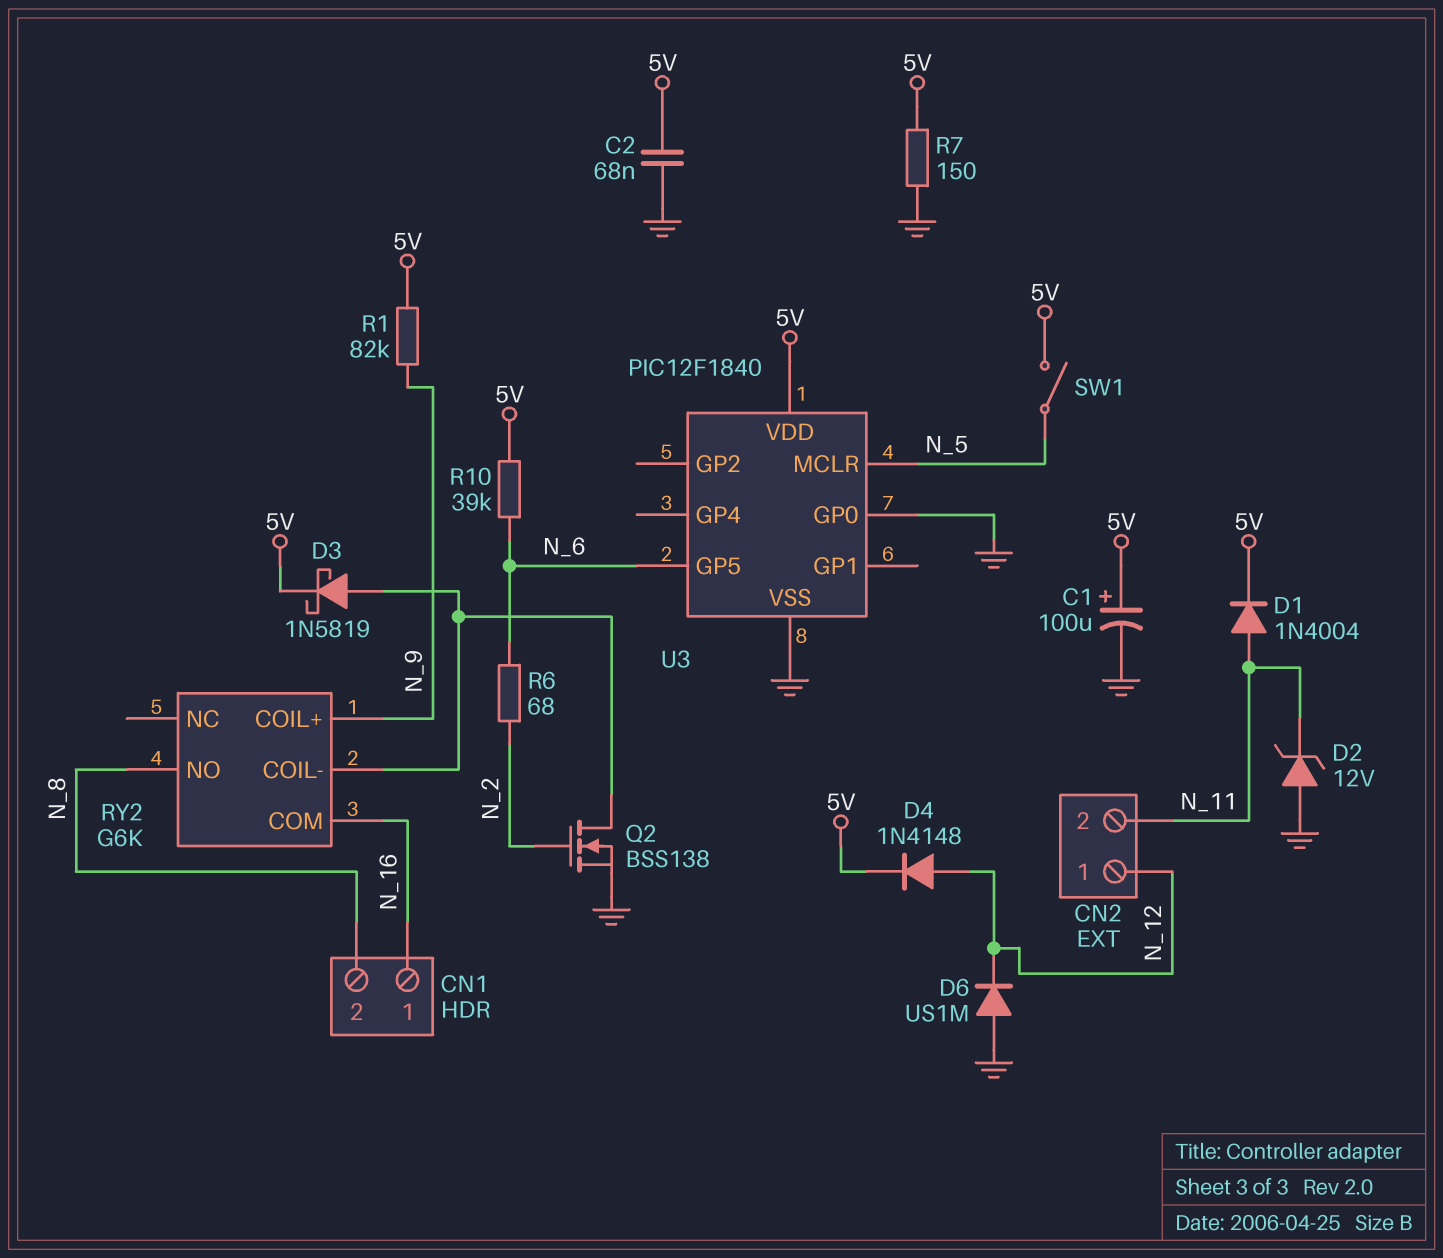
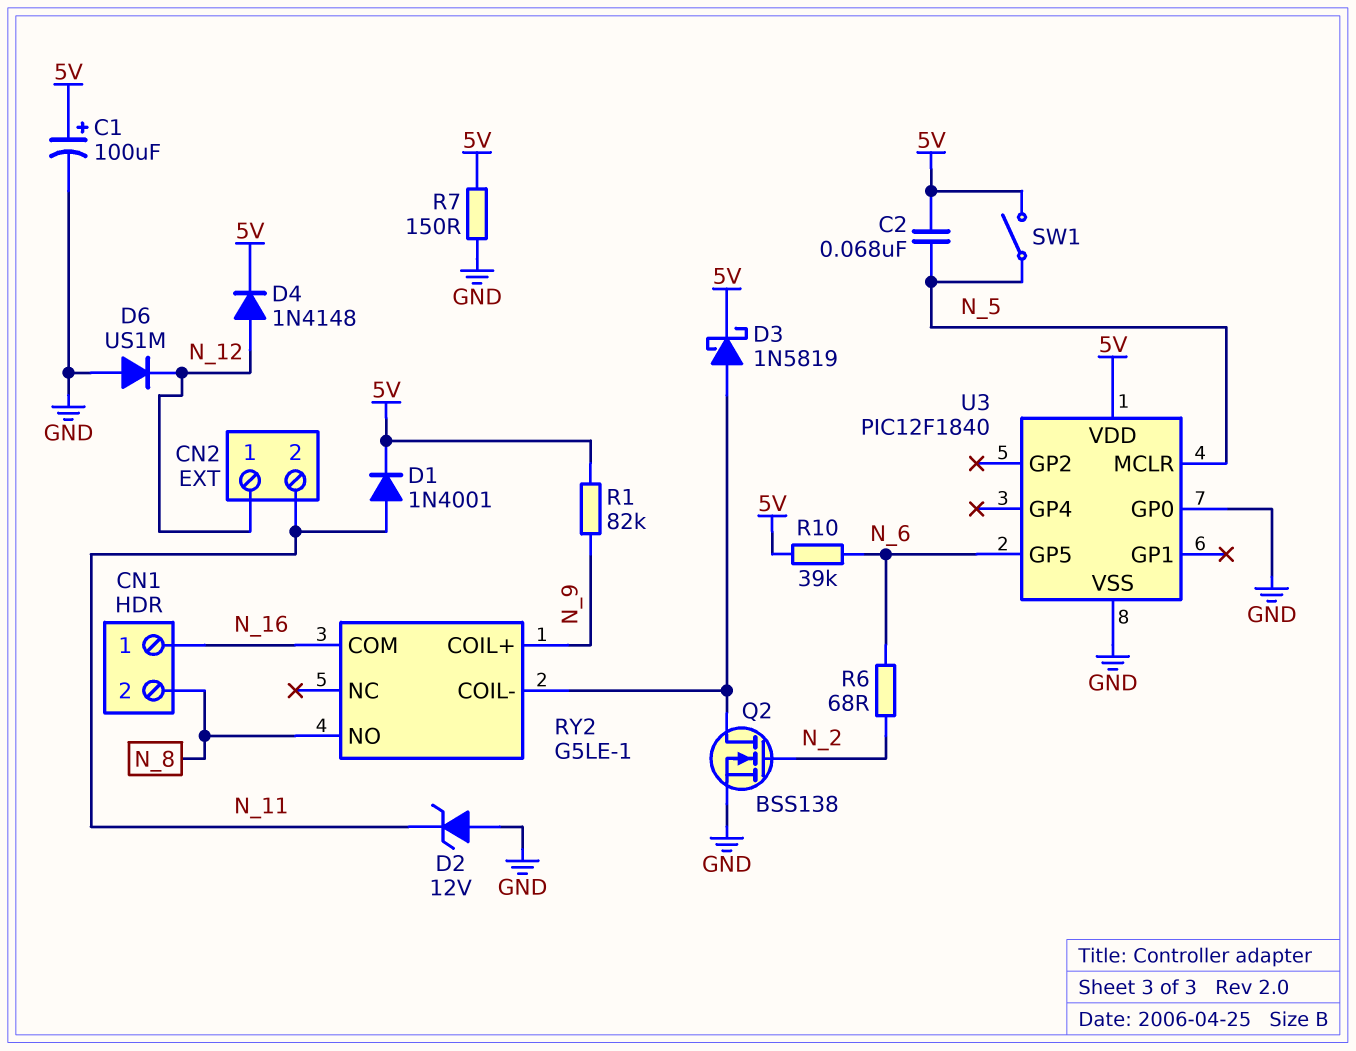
C2: 68nF (5V, GND) -> 68nF (5V, N_5)
D1: diode 1N4004 (A N_11, K 5V) -> diode 1N4001 (A N_11, K 5V)
RY2: G6K -> G5LE-1

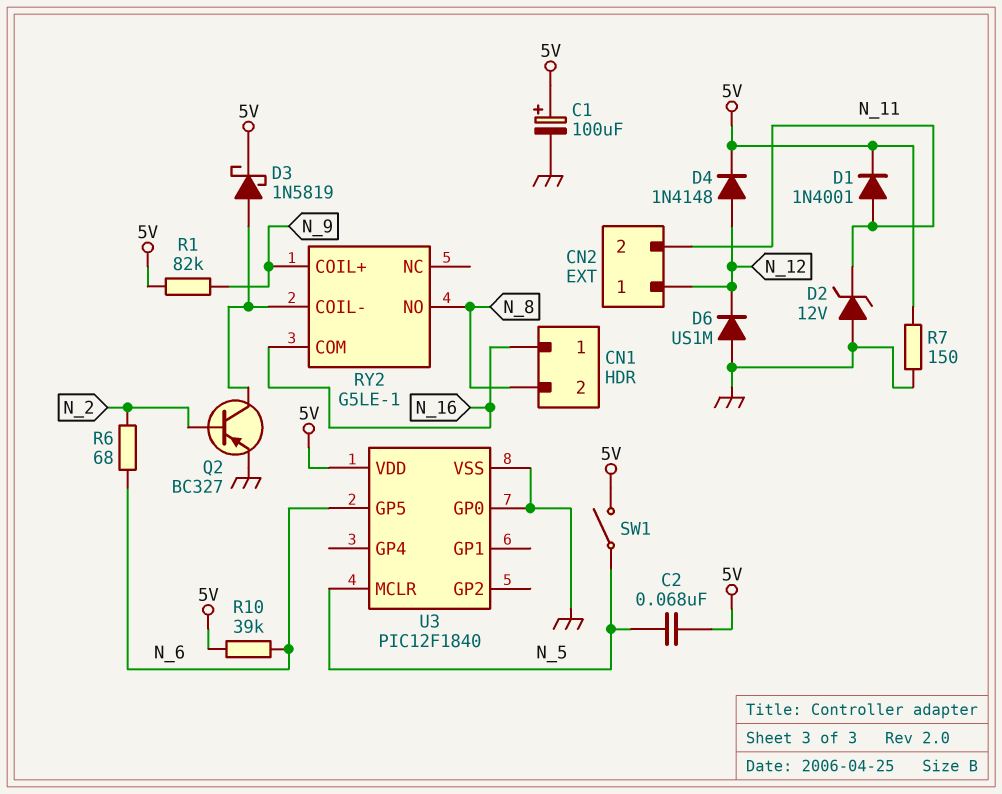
Q2: NMOS BSS138 (G N_2, D RY2/COIL-, S GND) -> PNP BC327 (B N_2, C RY2/COIL-, E GND)

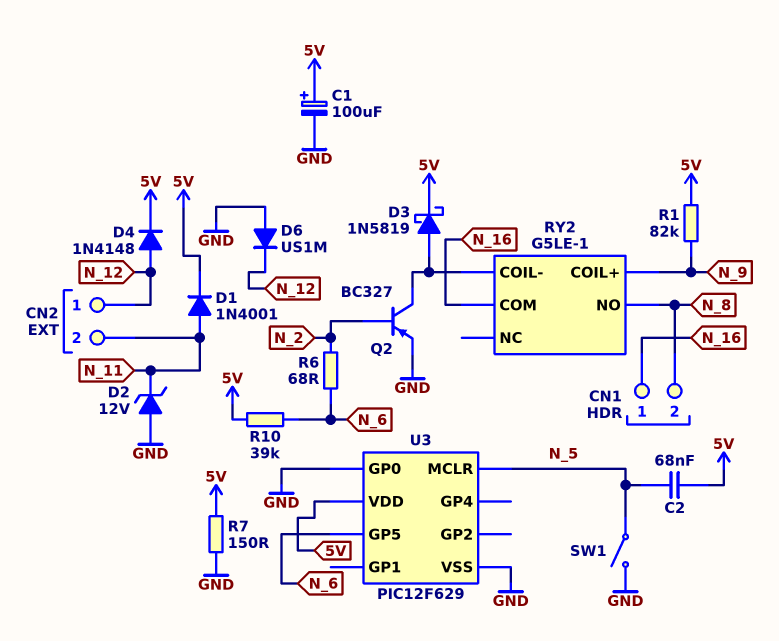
SW1: switch (5V, N_5) -> switch (GND, N_5)
U3: PIC12F1840 -> PIC12F629

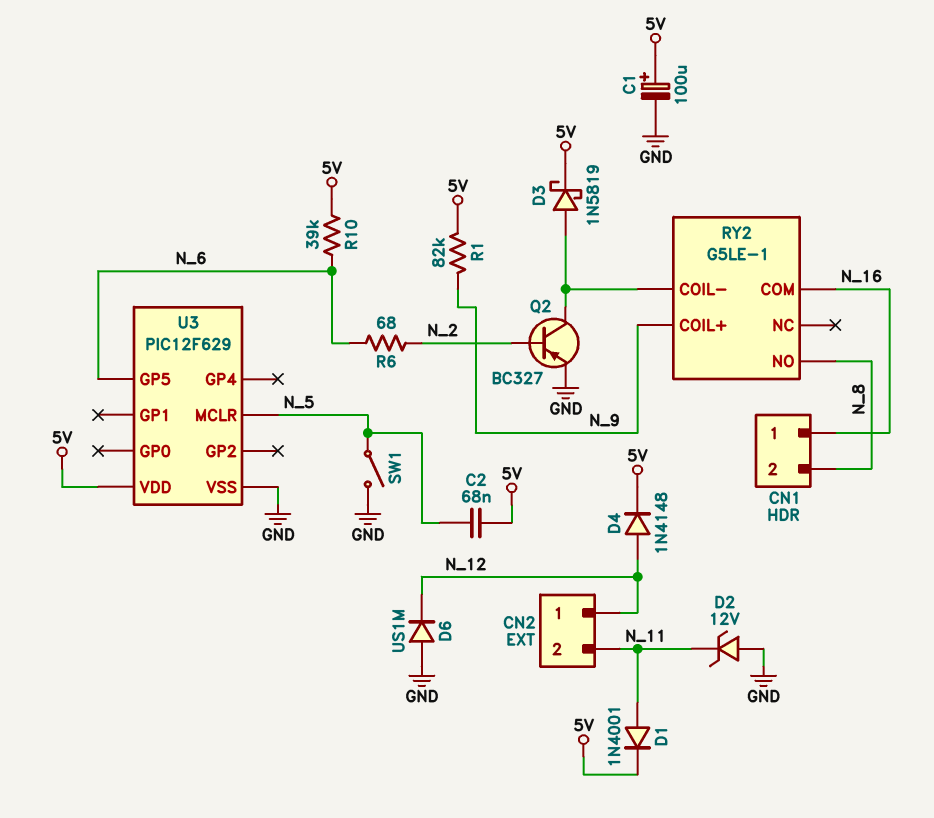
R7: 150 (5V, GND) -> none
U3 pin GP0: GND -> none

